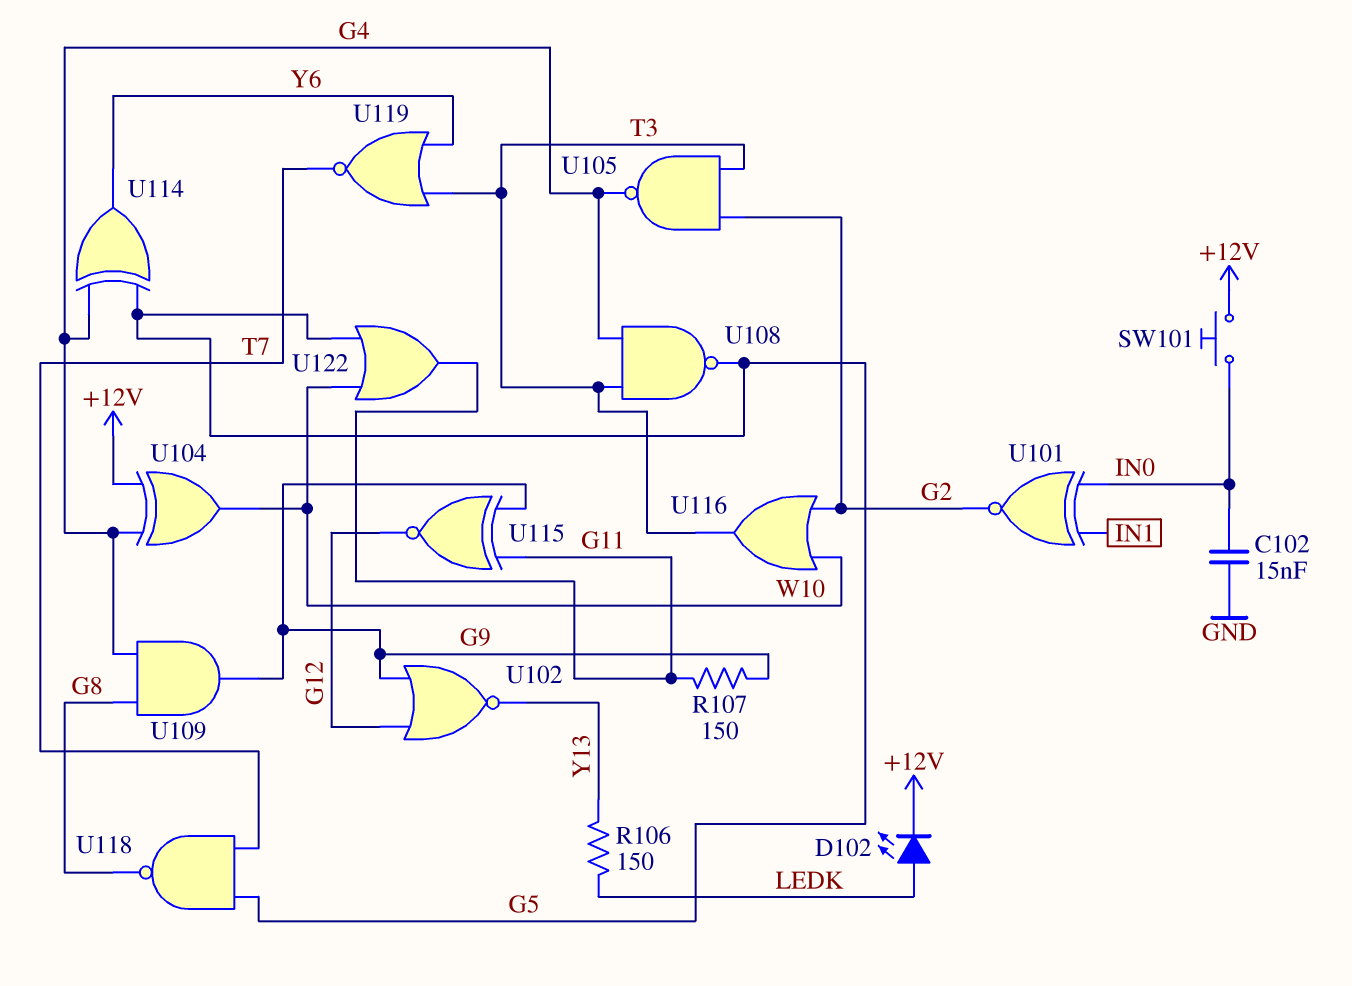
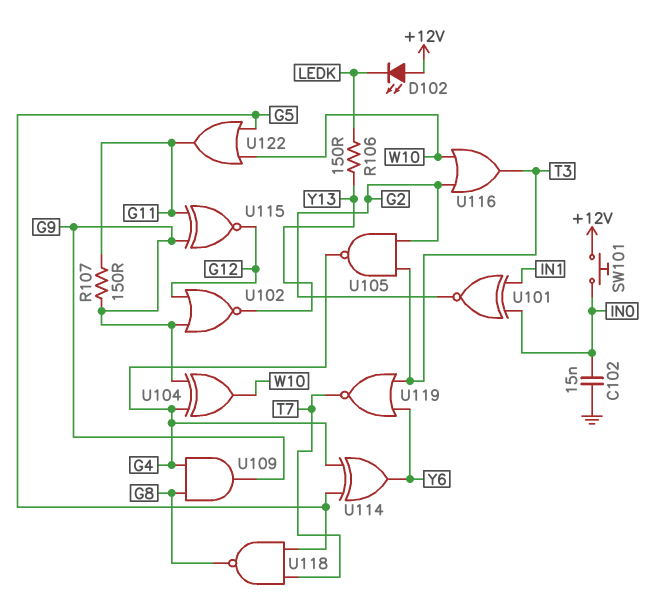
D102: LED (A LEDK, K +12V) -> LED (A +12V, K LEDK)
U104: XOR (in +12V, in G4, out W10) -> XOR (in G4, in G9, out W10)
U108: NAND (in G4, in T3, out G5) -> none

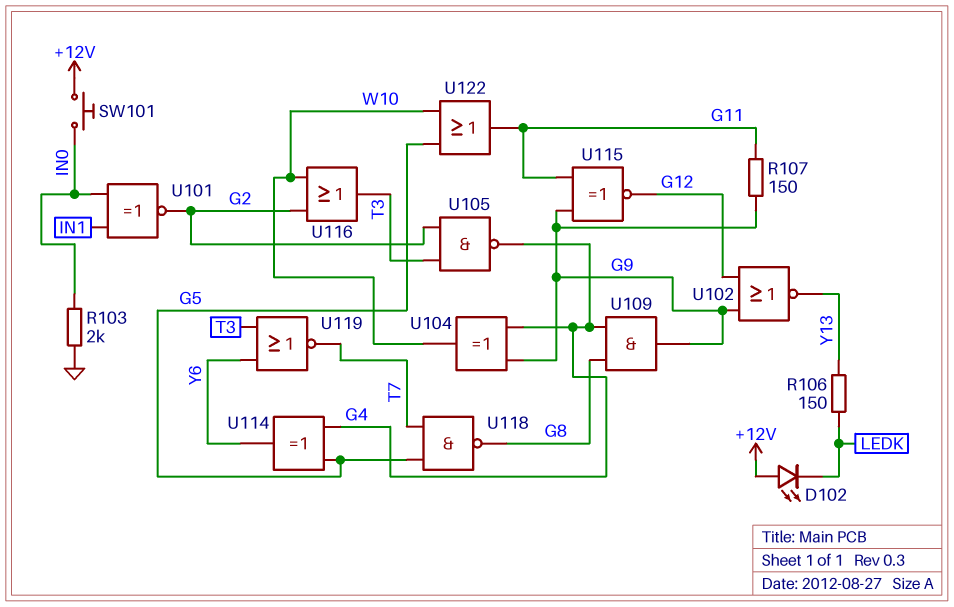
C102: 15nF (GND, IN0) -> none
R103: none -> 2k (GND, IN0)

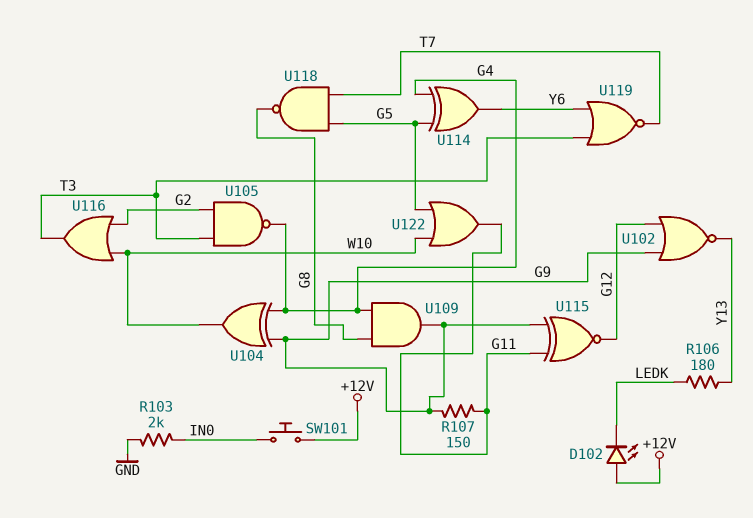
R106: 150 (LEDK, Y13) -> 180 (LEDK, Y13)
U101: XNOR (in IN0, in IN1, out G2) -> none

